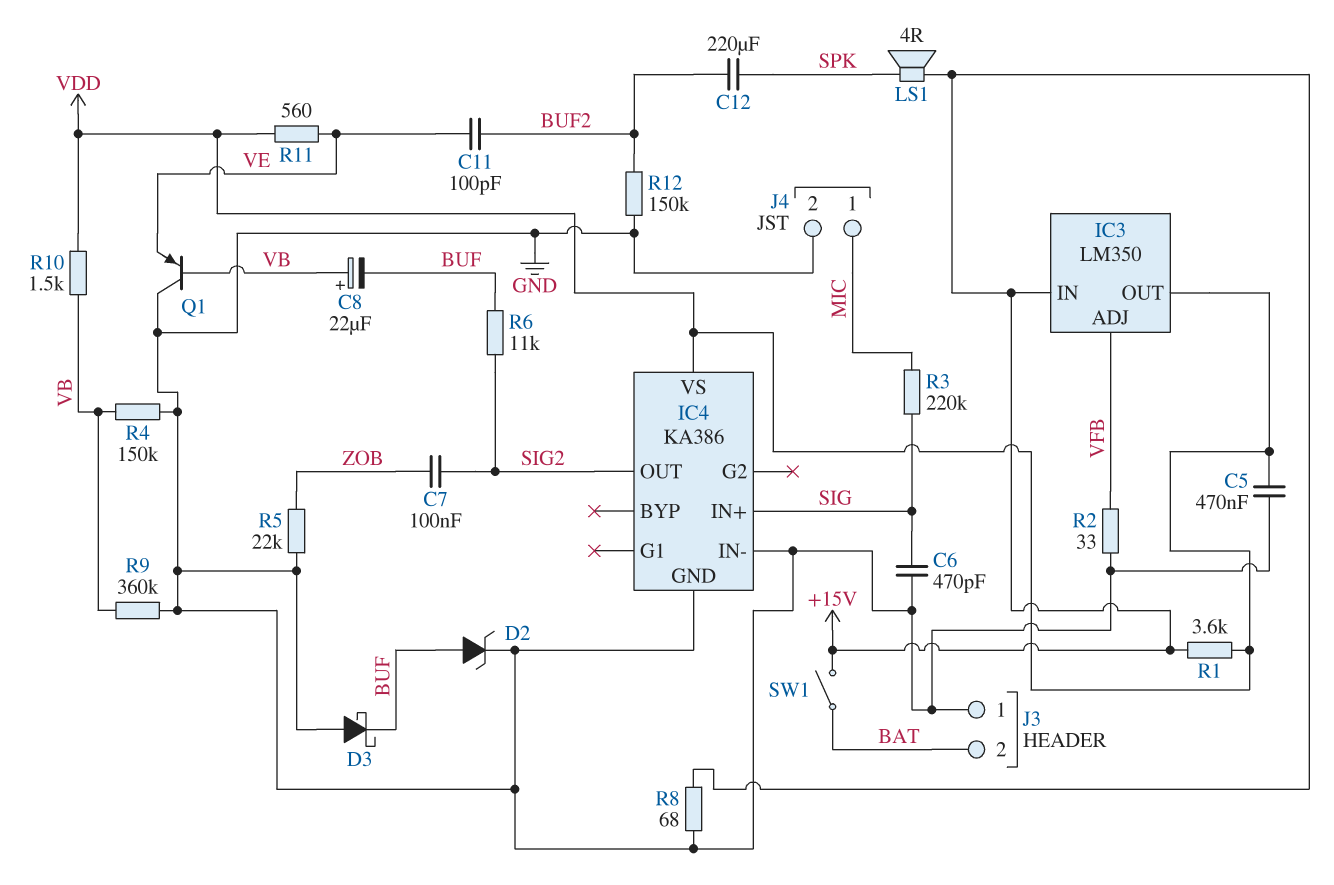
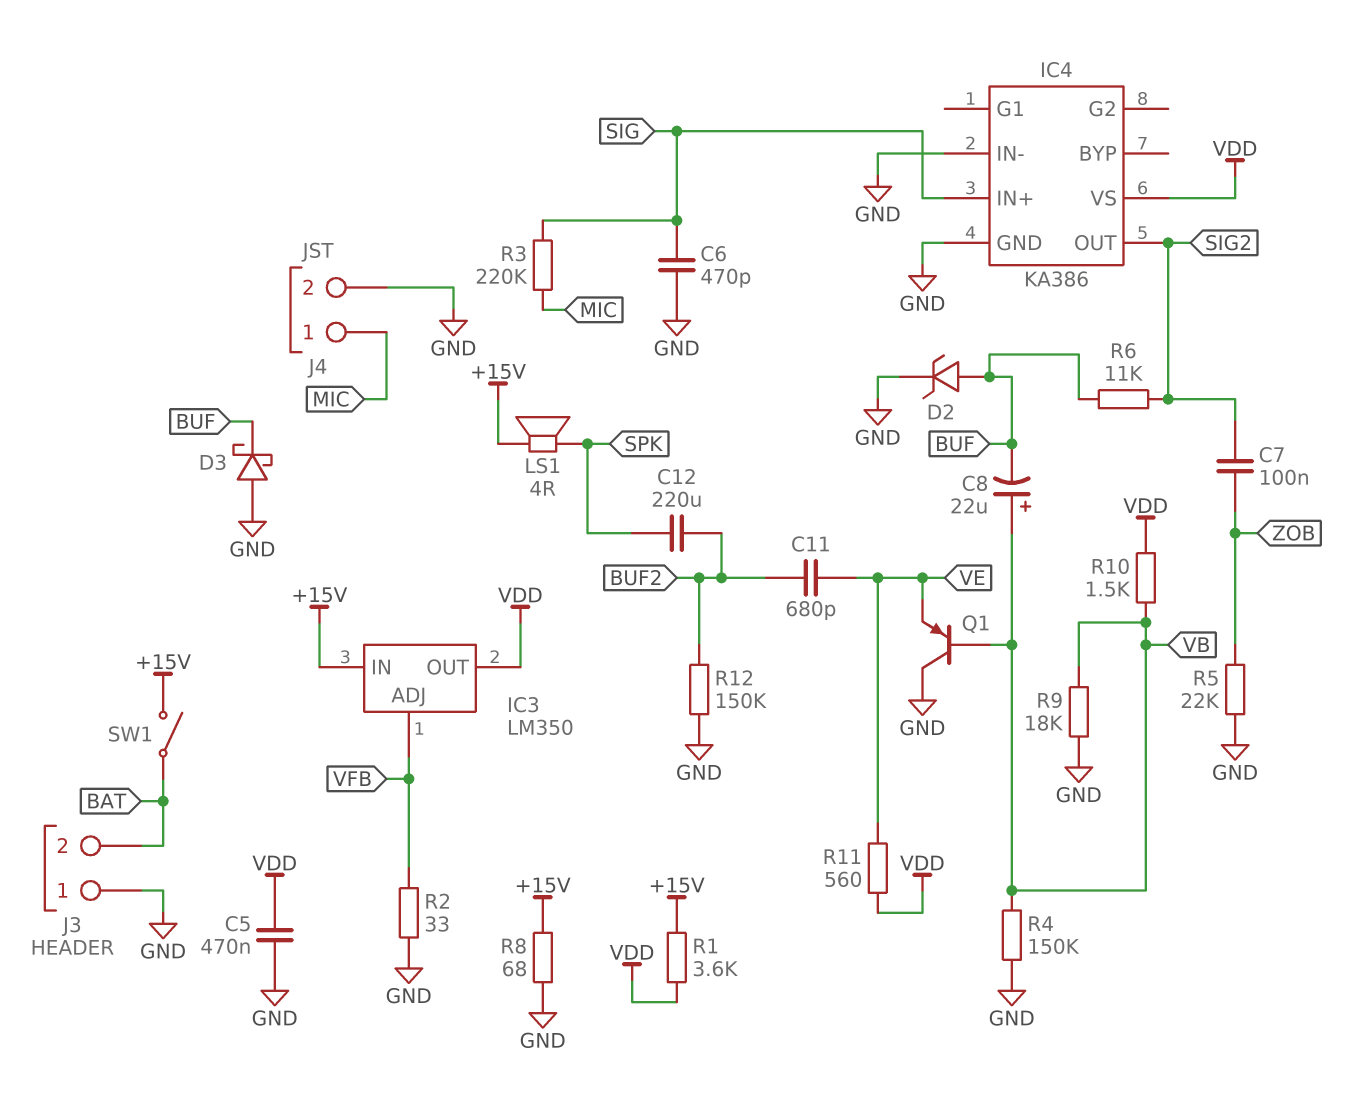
C11: 100pF (BUF2, VE) -> 680pF (BUF2, VE)
R9: 360k (GND, VB) -> 18k (GND, VB)

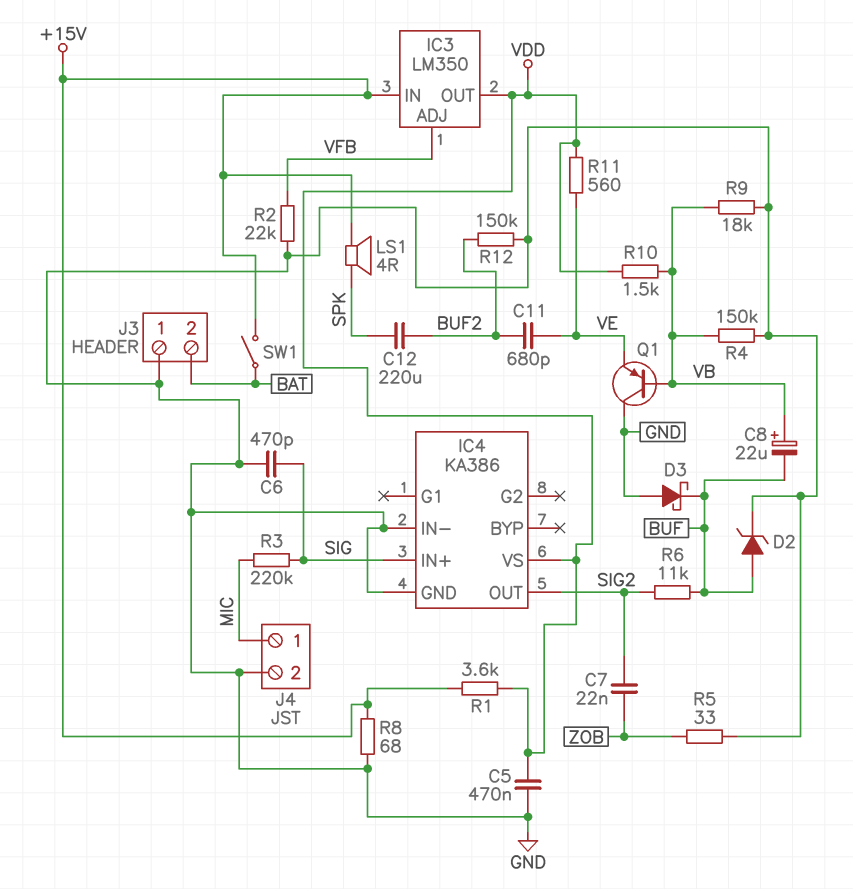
C7: 100nF (SIG2, ZOB) -> 22nF (SIG2, ZOB)
R2: 33 (GND, VFB) -> 22k (GND, VFB)
R5: 22k (GND, ZOB) -> 33 (GND, ZOB)

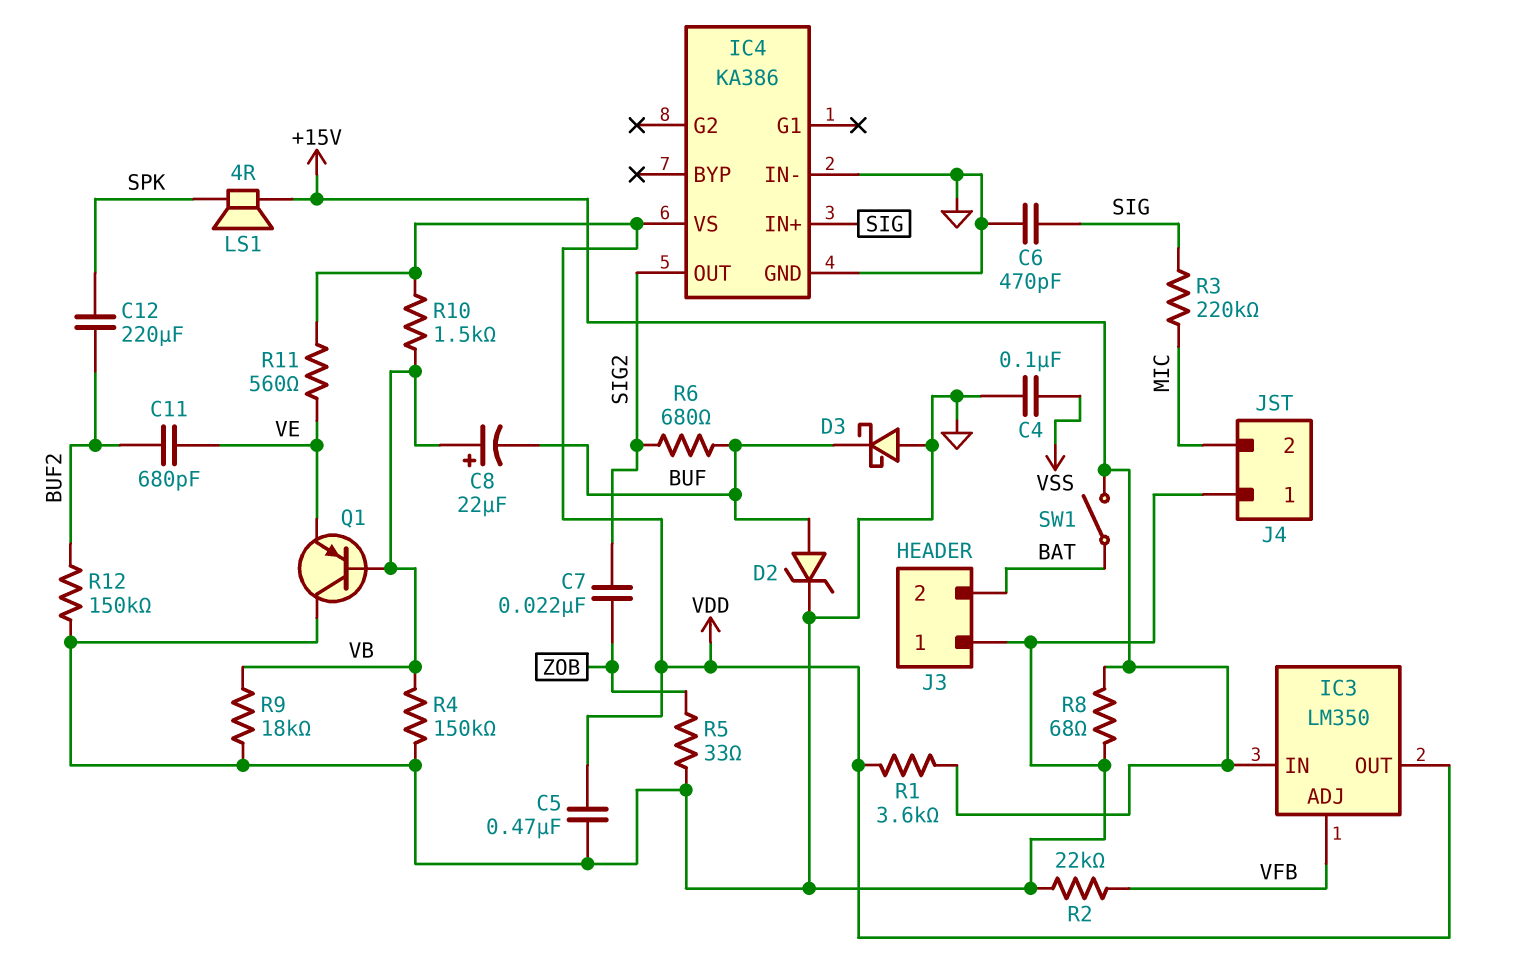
C4: none -> 100nF (GND, VSS)
J4 pin 1: MIC -> GND
J4 pin 2: GND -> MIC
R6: 11k (BUF, SIG2) -> 680 (BUF, SIG2)

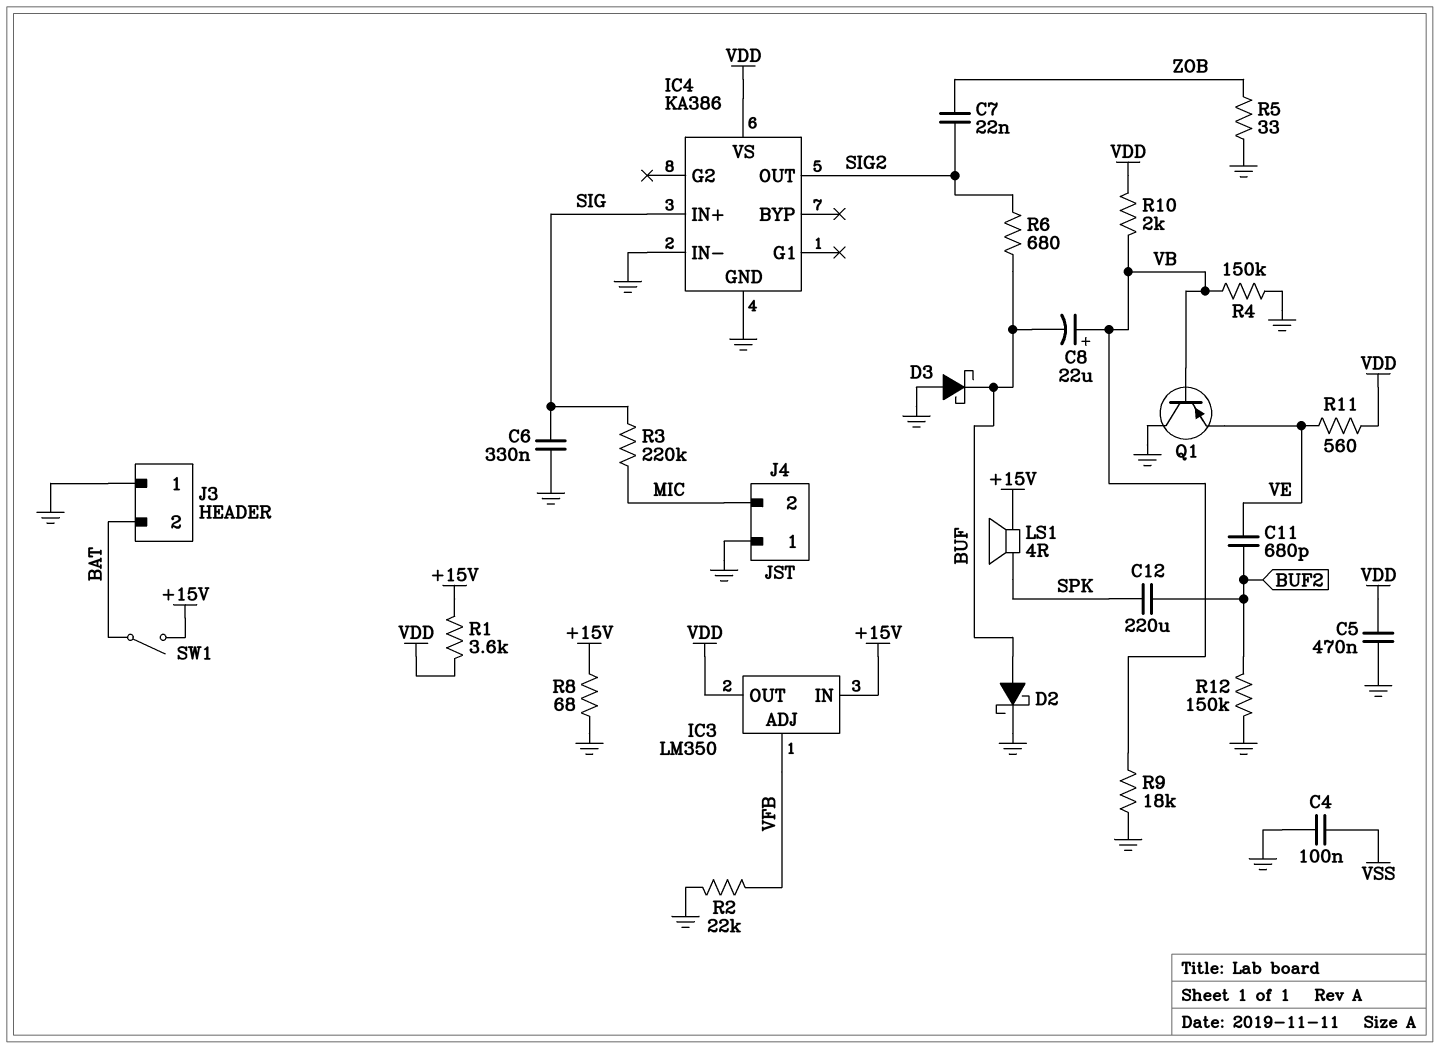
C6: 470pF (GND, SIG) -> 330nF (GND, SIG)
D2: zener (A BUF, K GND) -> schottky (A BUF, K GND)
R10: 1.5k (VB, VDD) -> 2k (VB, VDD)

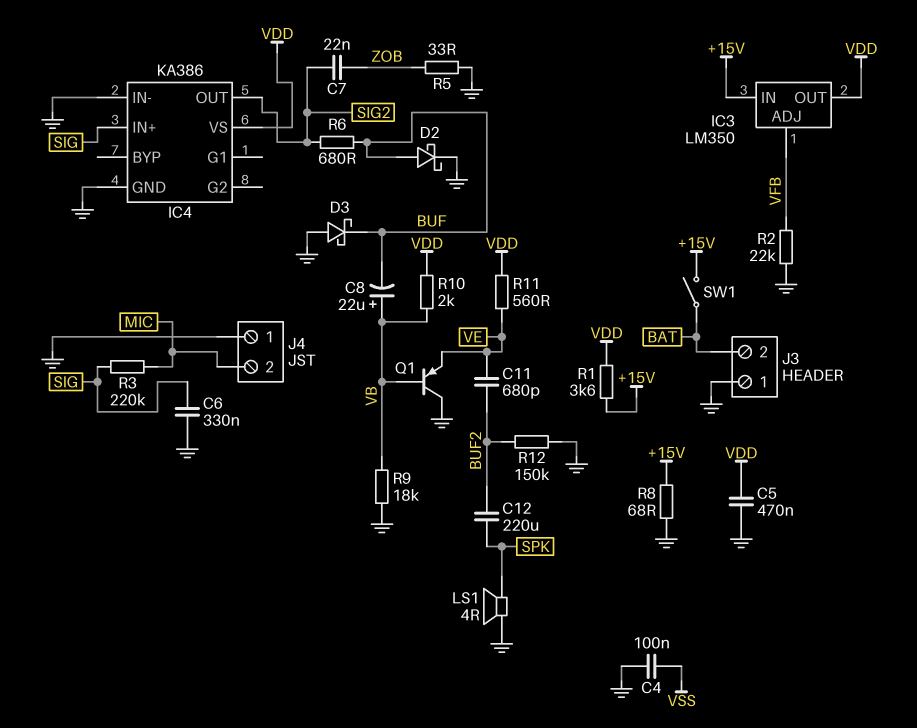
LS1: speaker 4R (+15V, SPK) -> speaker 4R (GND, SPK)
R4: 150k (GND, VB) -> none

